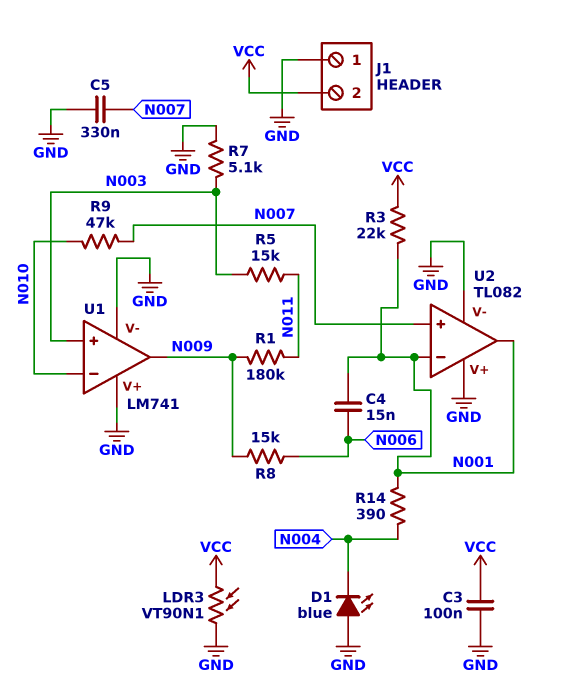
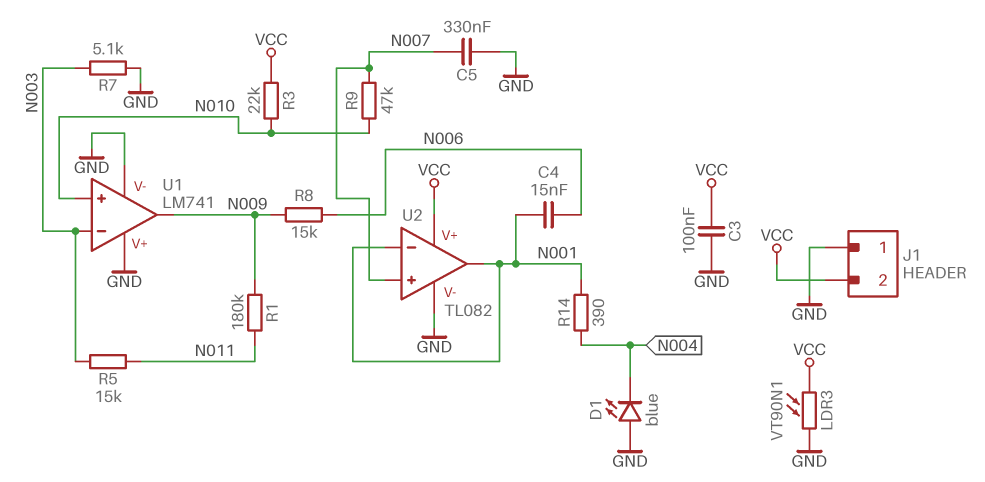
R3: 22k (N001, VCC) -> 22k (N010, VCC)
U1 pin in+: N003 -> N010
U1 pin in-: N010 -> N003
U2 pin V+: GND -> VCC

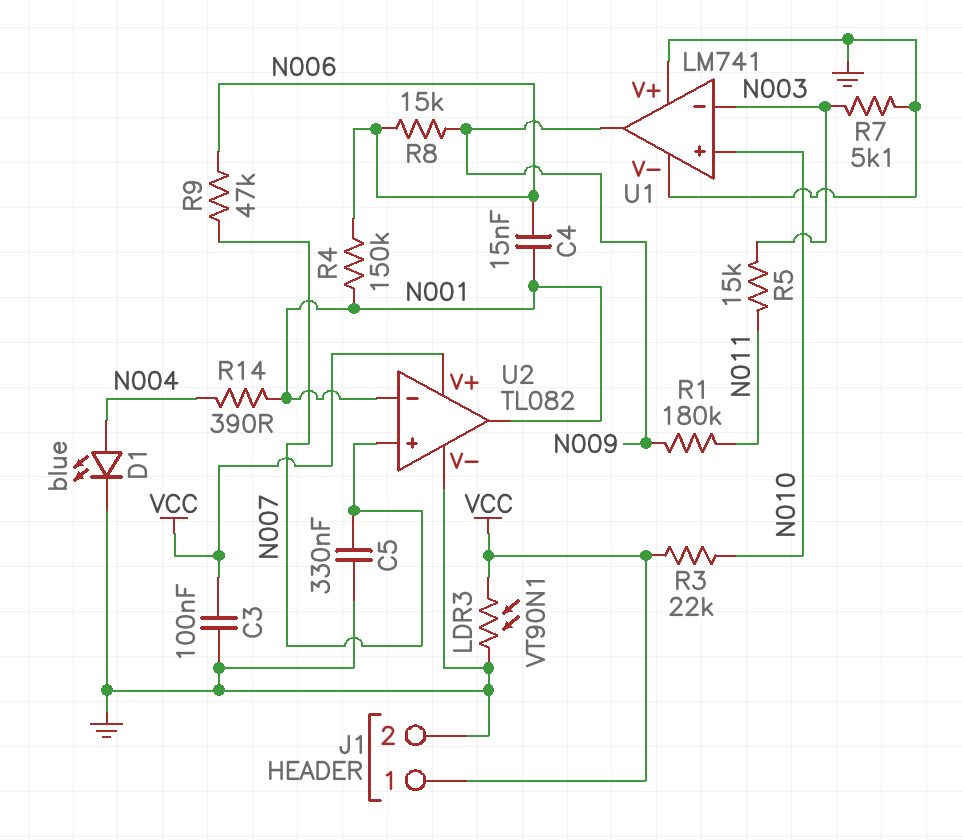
D1: LED blue (A GND, K N004) -> LED blue (A N004, K GND)
J1 pin 1: GND -> VCC
J1 pin 2: VCC -> GND
R4: none -> 150k (N001, N006)
R9: 47k (N007, N010) -> 47k (N006, N007)

